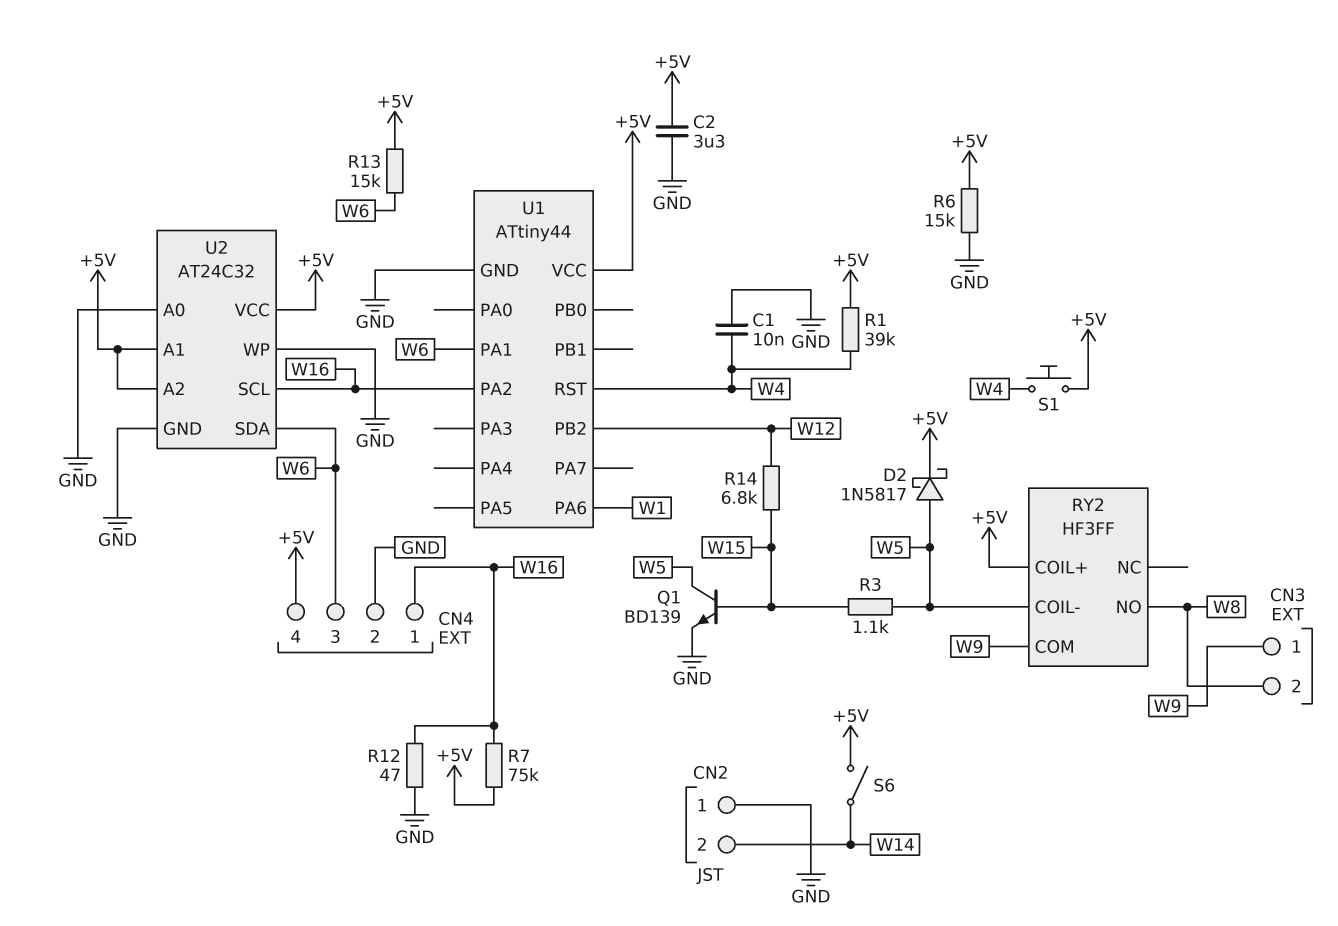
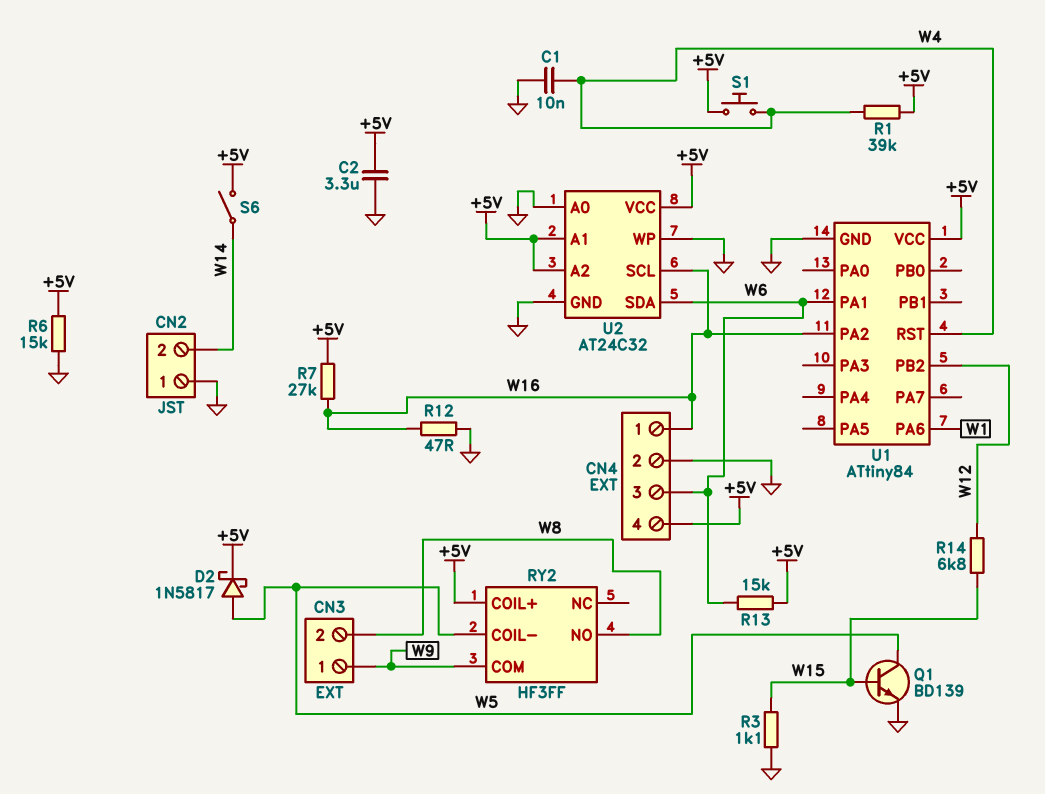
R3: 1.1k (W5, W15) -> 1.1k (GND, W15)
R7: 75k (+5V, W16) -> 27k (+5V, W16)
U1: ATtiny44 -> ATtiny84

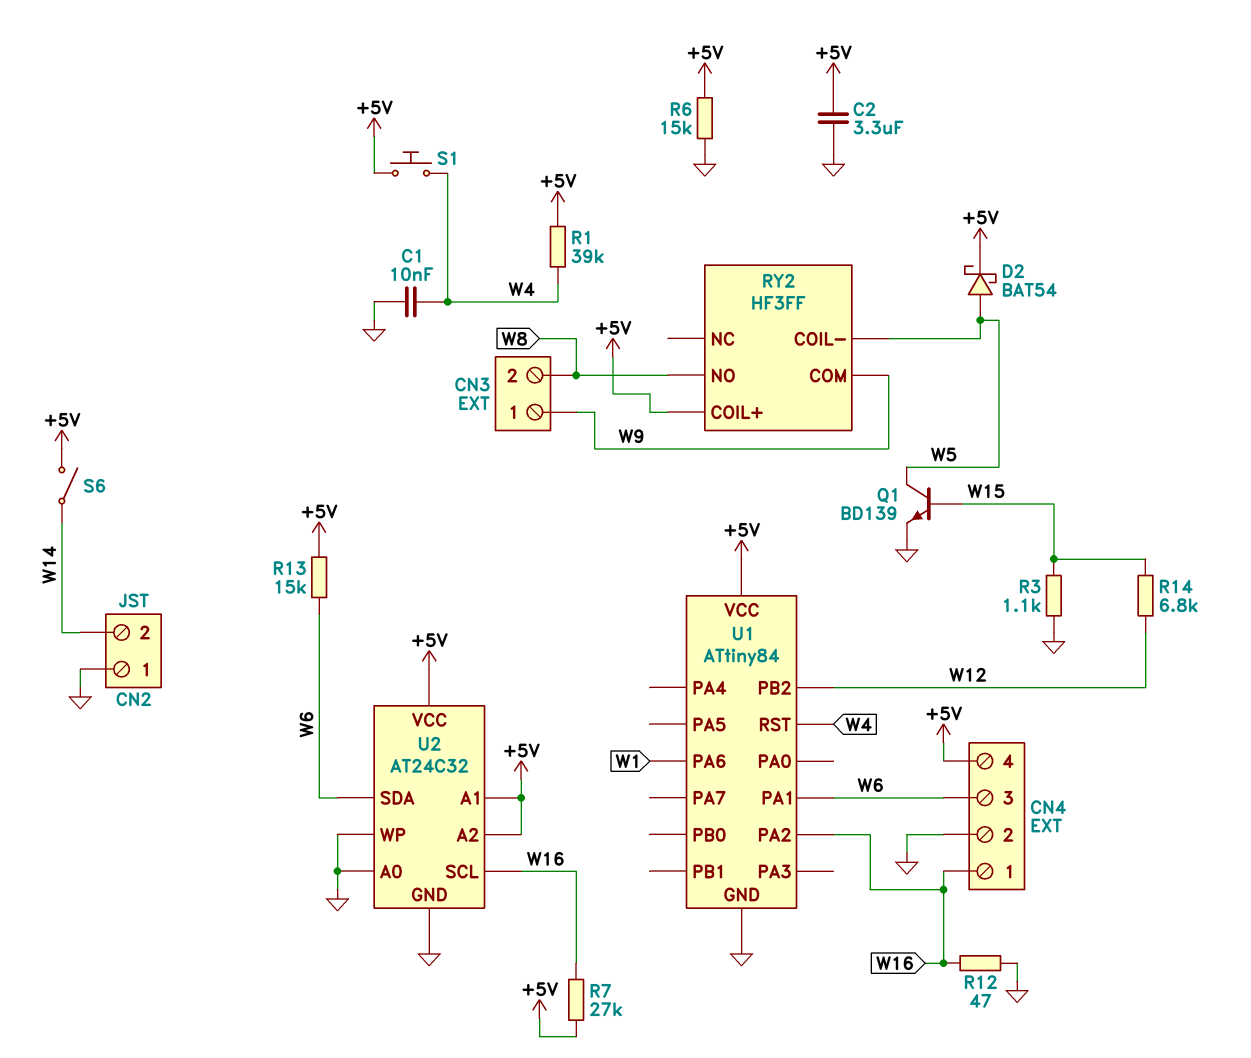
D2: schottky 1N5817 (A W5, K +5V) -> schottky BAT54 (A W5, K +5V)

